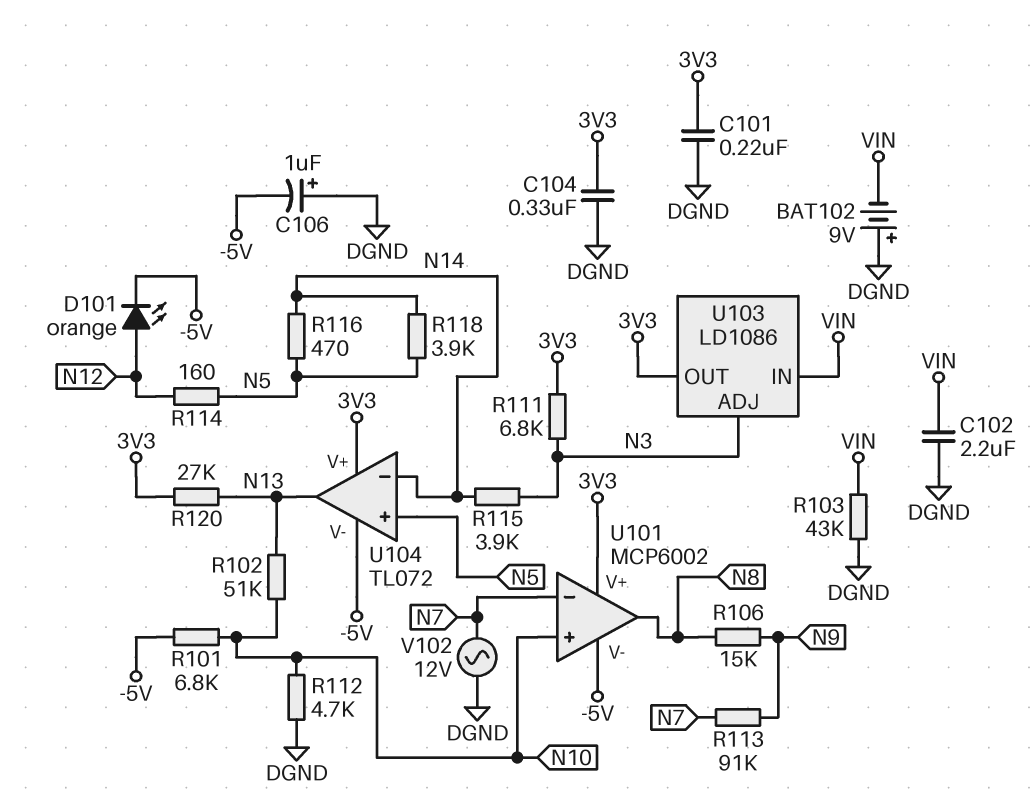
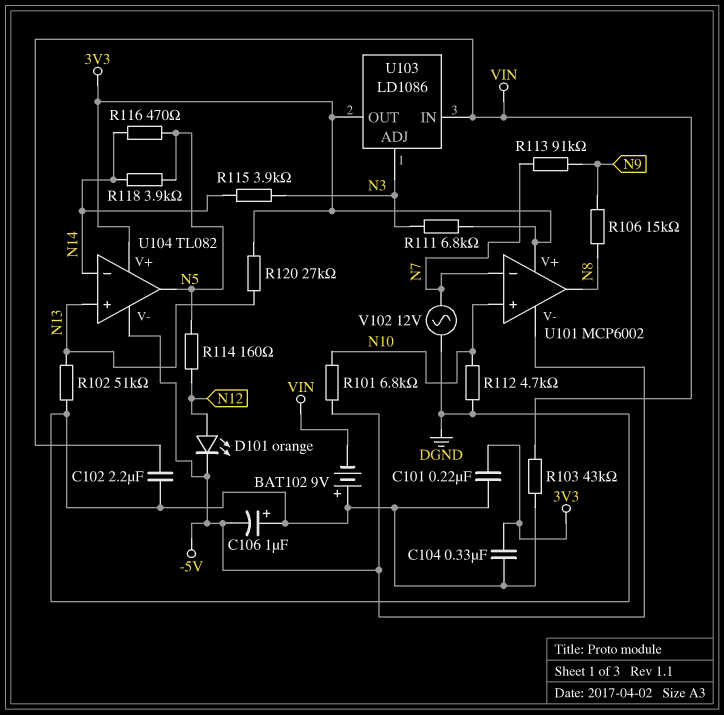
R102: 51k (N10, N13) -> 51k (DGND, N13)
U104: TL072 -> TL082
U104 pin in+: N5 -> N13
U104 pin out: N13 -> N5

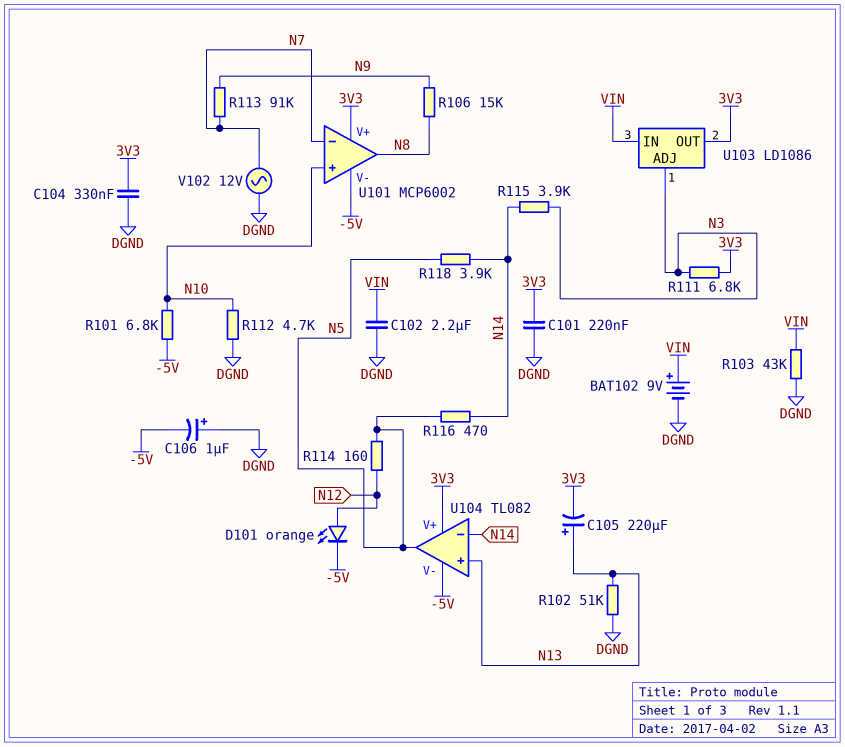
BAT102: 9V (plus DGND, minus VIN) -> 9V (plus VIN, minus DGND)
C105: none -> 220uF (plus N13, minus 3V3)
R120: 27k (3V3, N13) -> none

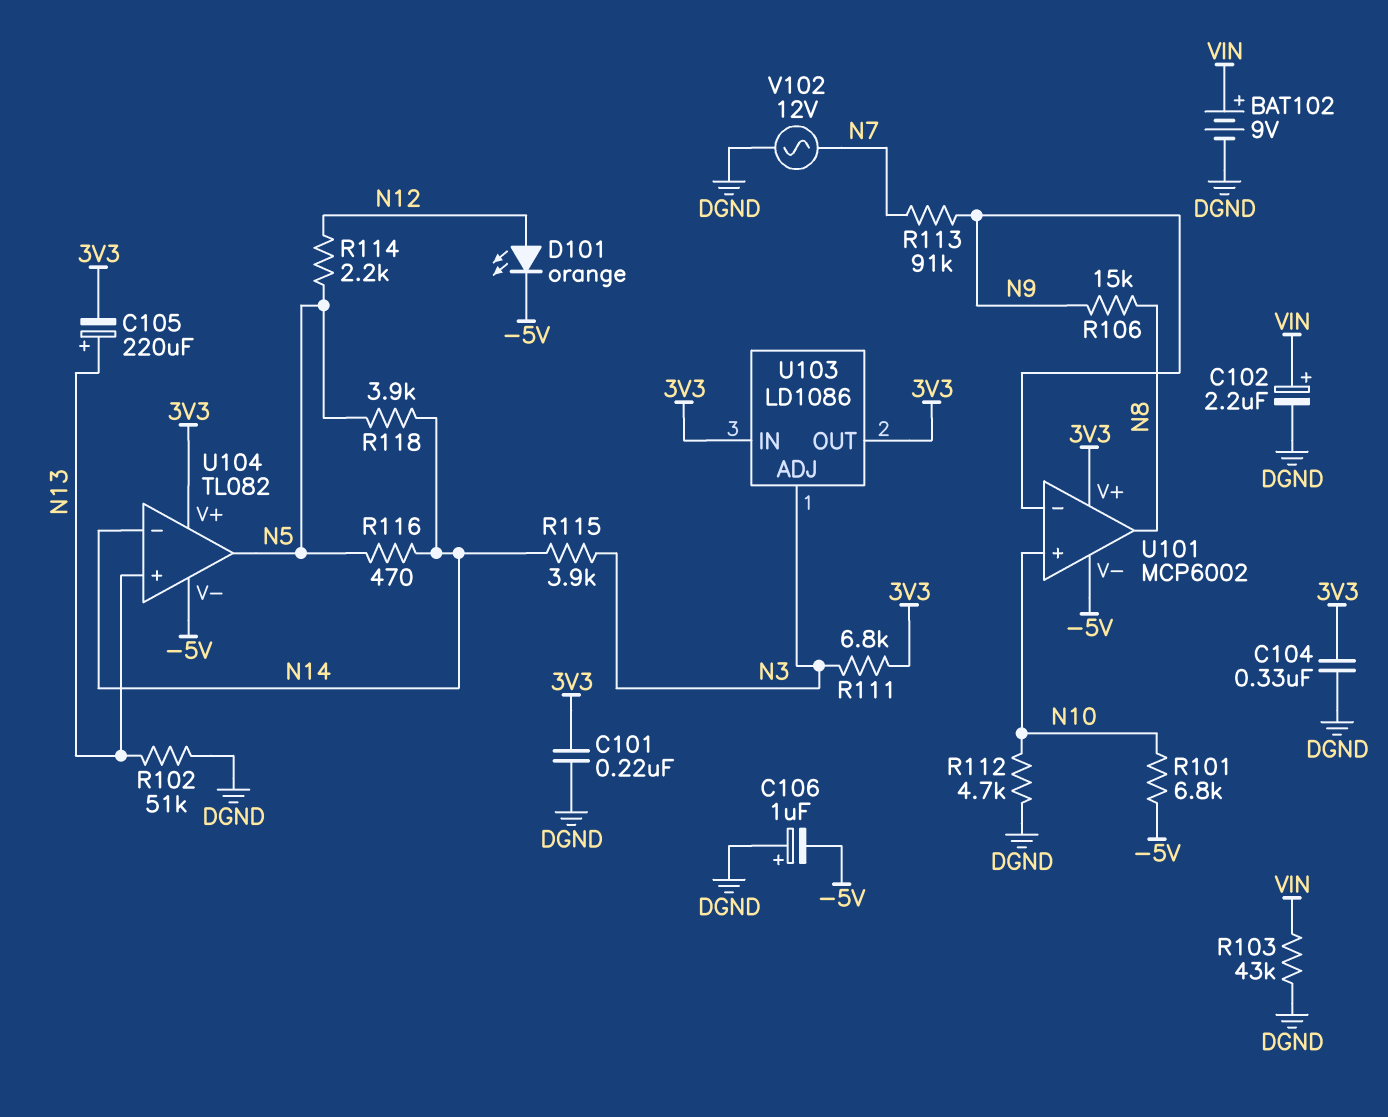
C102: 2.2uF (DGND, VIN) -> 2.2uF (plus VIN, minus DGND)
R114: 160 (N5, N12) -> 2.2k (N5, N12)
U101 pin in-: N7 -> N9
U103 pin IN: VIN -> 3V3

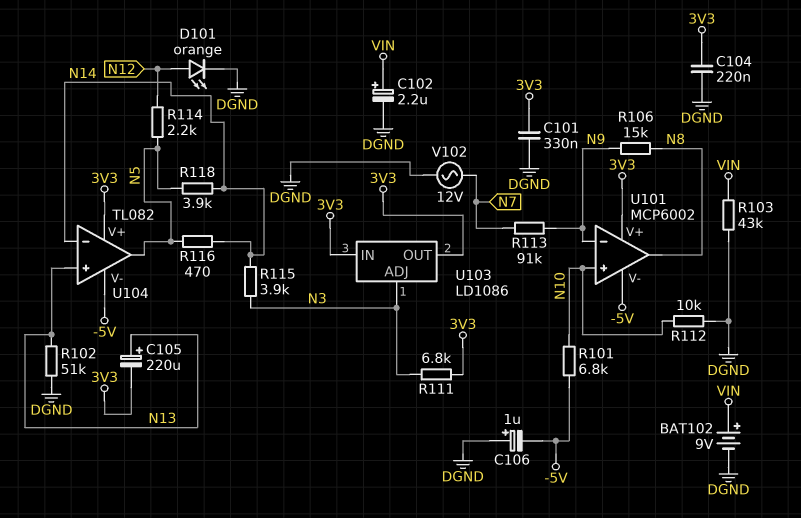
C101: 220nF (3V3, DGND) -> 330nF (3V3, DGND)
C104: 330nF (3V3, DGND) -> 220nF (3V3, DGND)
D101: LED orange (A N12, K -5V) -> LED orange (A N12, K DGND)
R112: 4.7k (DGND, N10) -> 10k (DGND, N10)

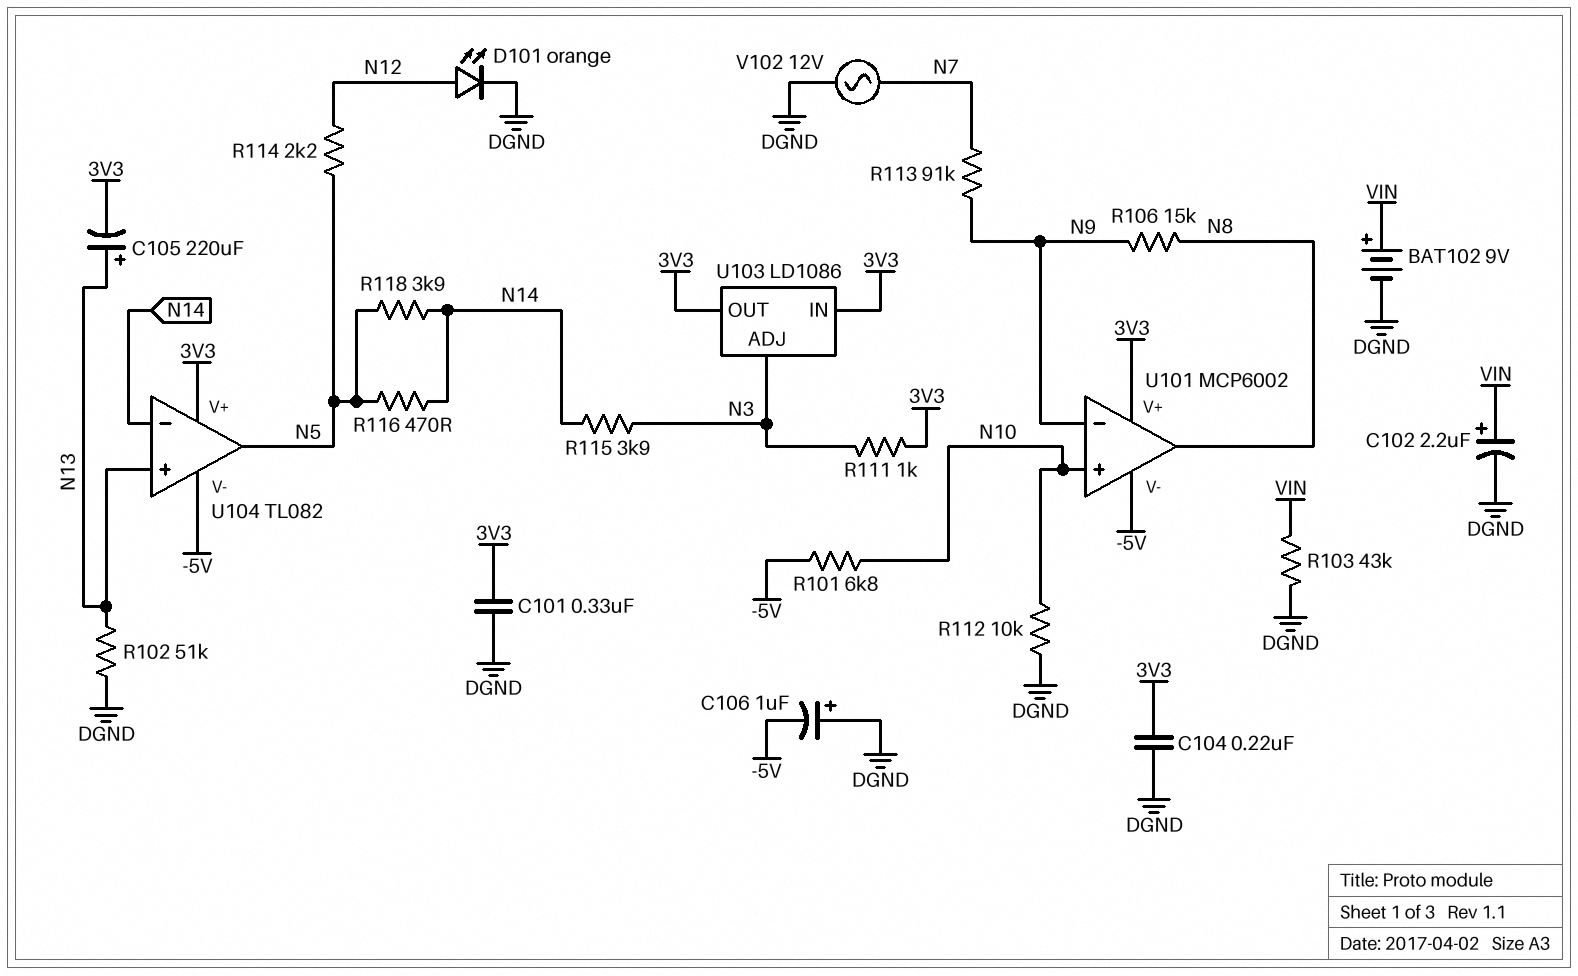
R111: 6.8k (3V3, N3) -> 1k (3V3, N3)

